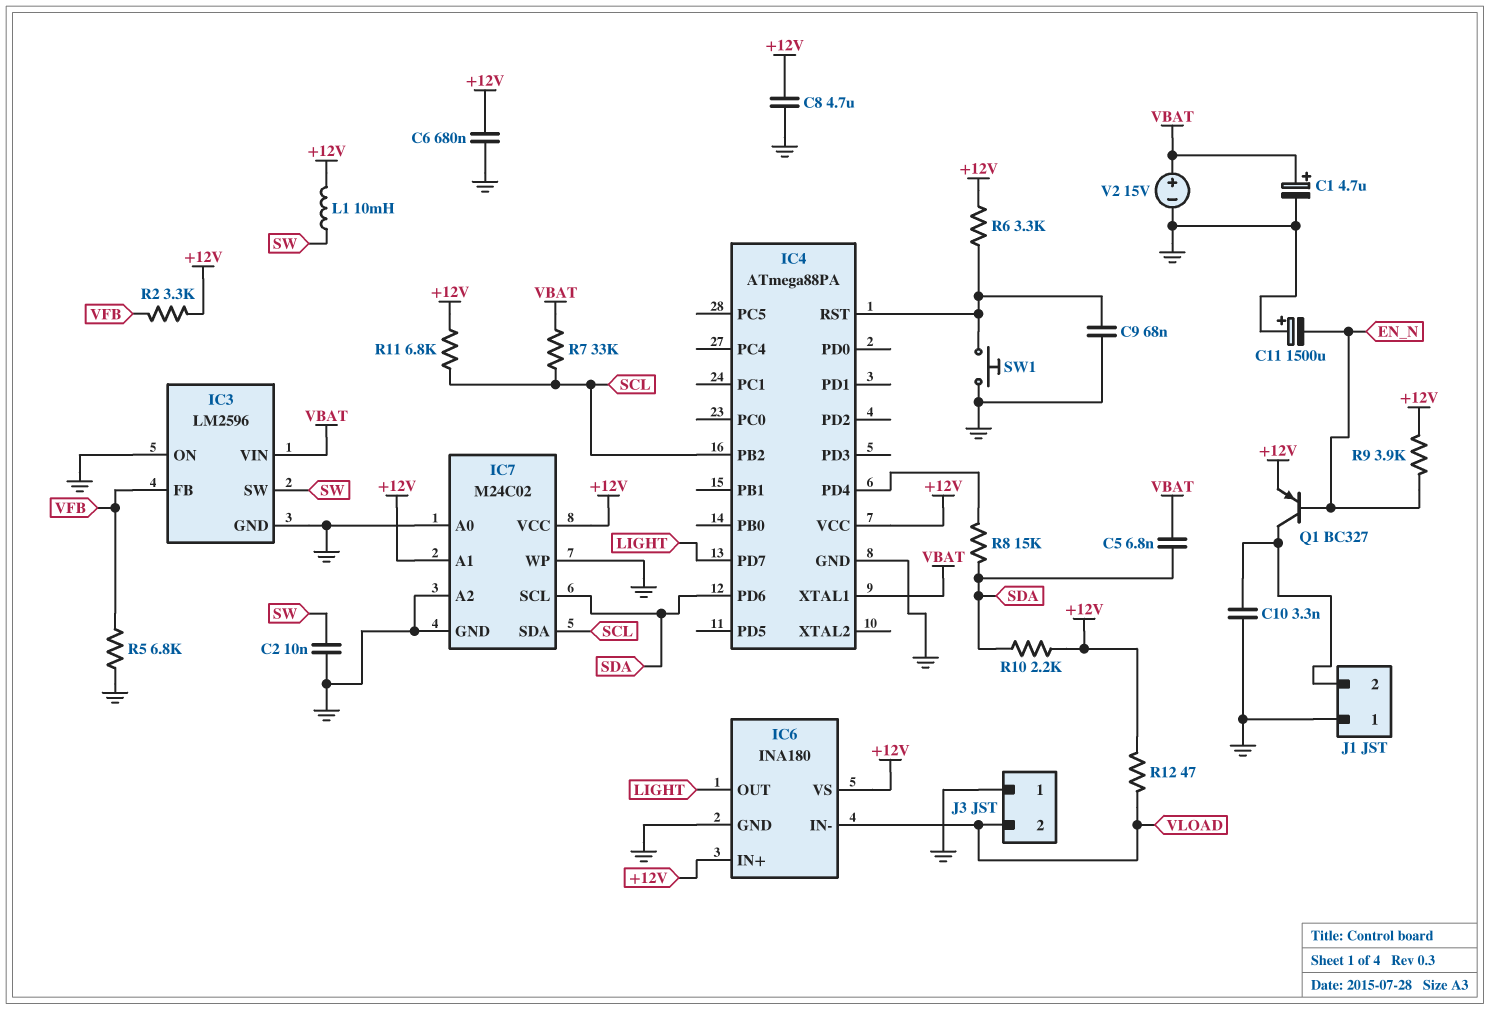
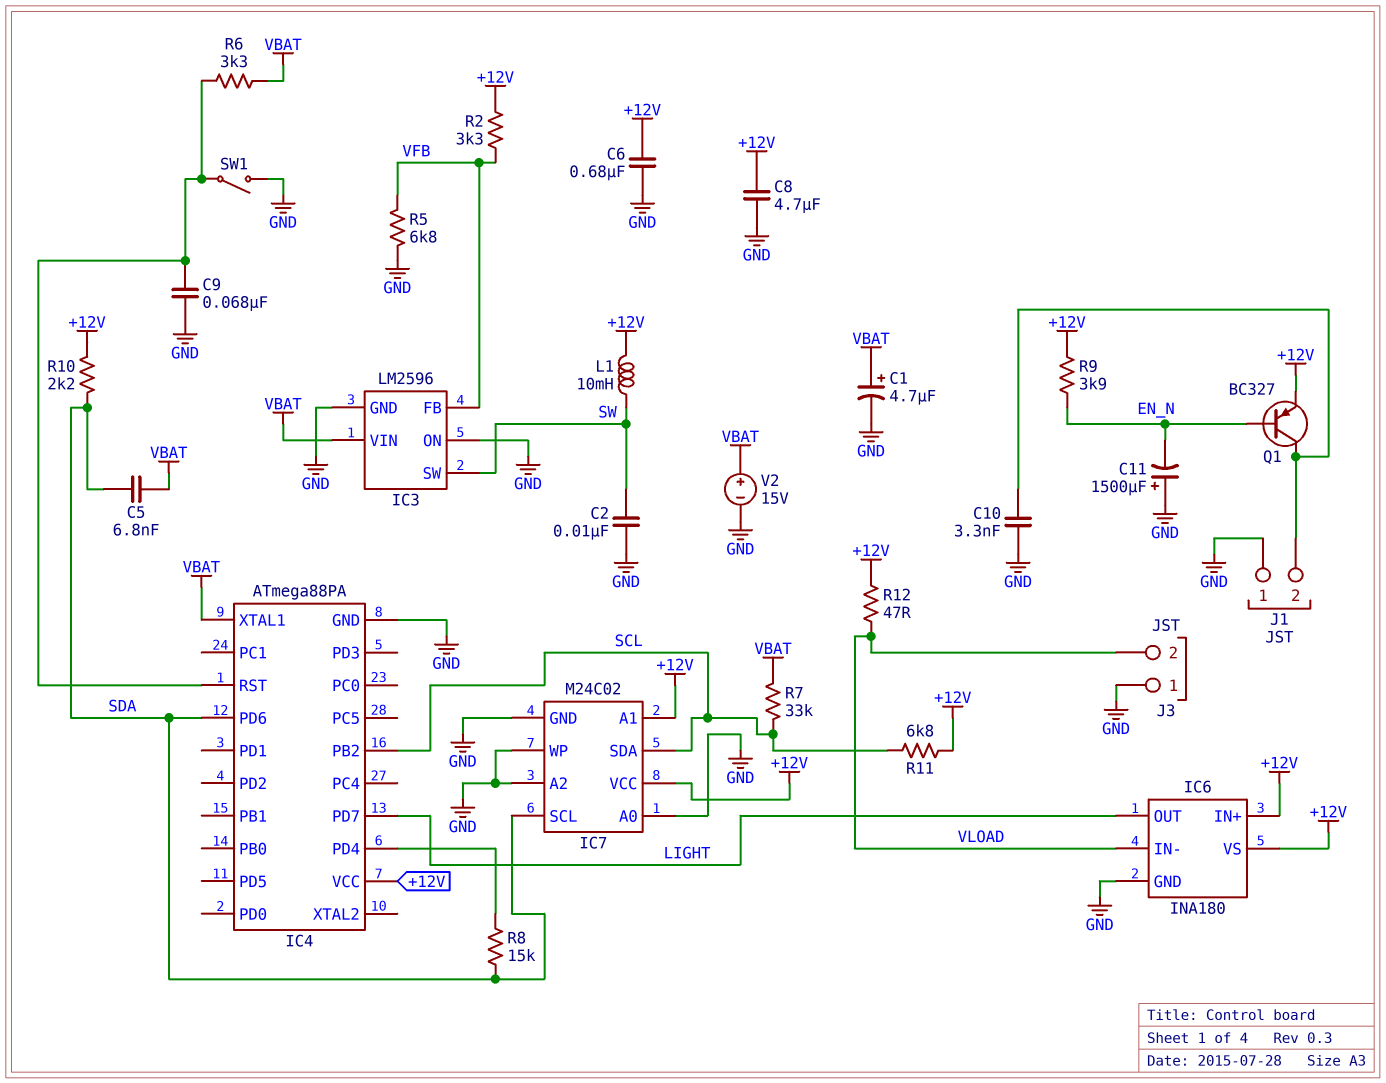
R6: 3.3k (+12V, IC4/RST) -> 3.3k (IC4/RST, VBAT)
SW1: button (GND, IC4/RST) -> switch (GND, IC4/RST)

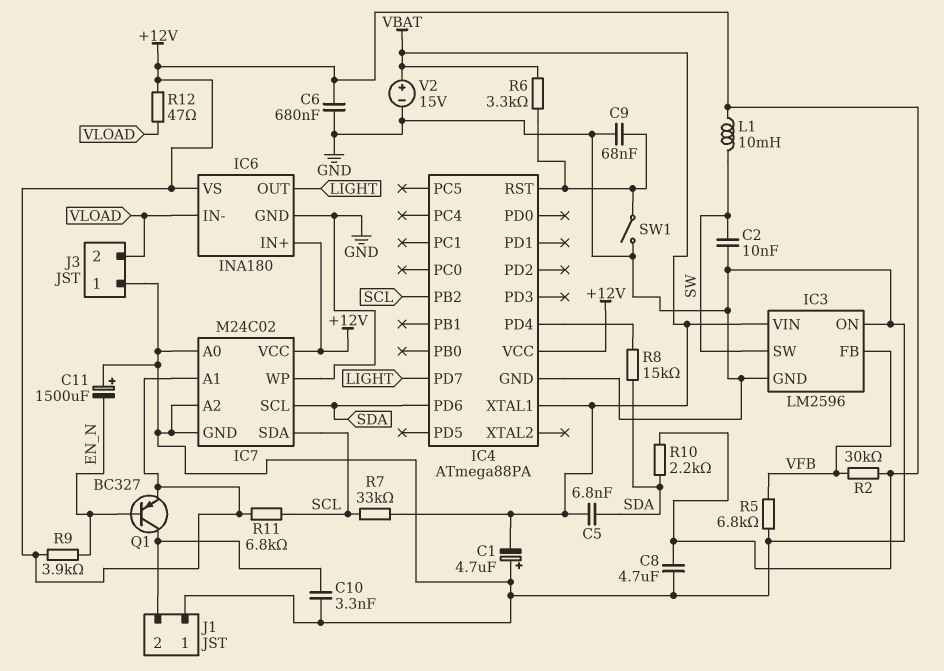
C1: 4.7uF (plus VBAT, minus GND) -> 4.7uF (plus GND, minus VBAT)
R2: 3.3k (+12V, VFB) -> 30k (+12V, VFB)

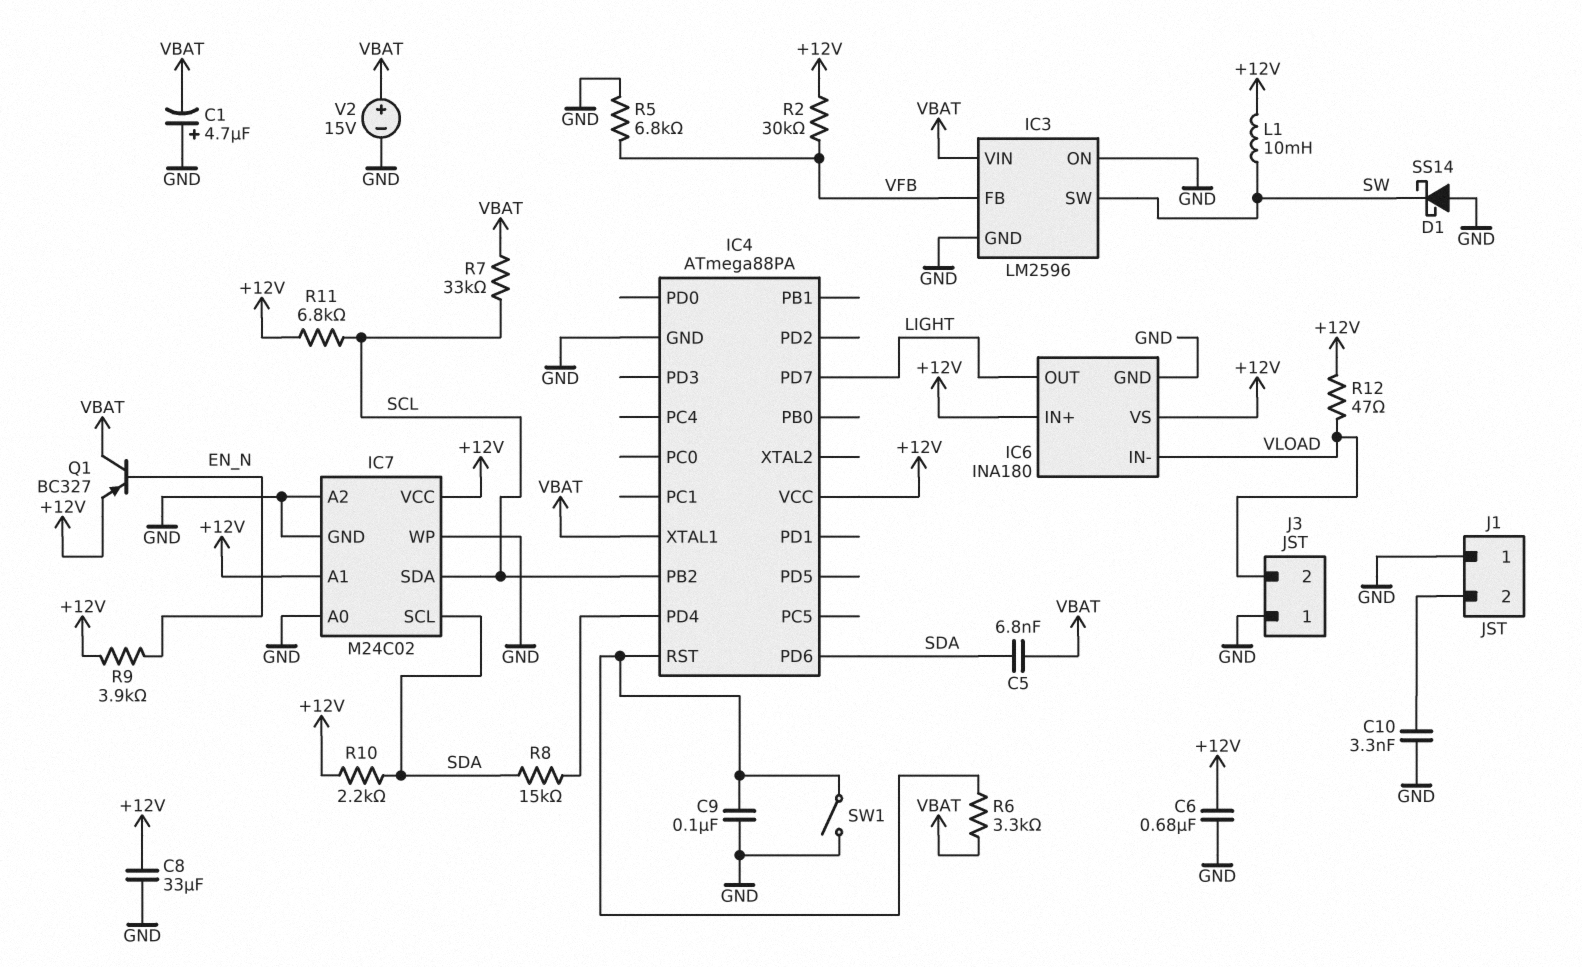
C2: 10nF (GND, SW) -> none
C8: 4.7uF (+12V, GND) -> 33uF (+12V, GND)
C9: 68nF (GND, IC4/RST) -> 100nF (GND, IC4/RST)
C11: 1500uF (plus GND, minus EN_N) -> none
D1: none -> schottky SS14 (A GND, K SW)
Q1: PNP BC327 (B EN_N, C J1/2, E +12V) -> PNP BC327 (B EN_N, C VBAT, E +12V)

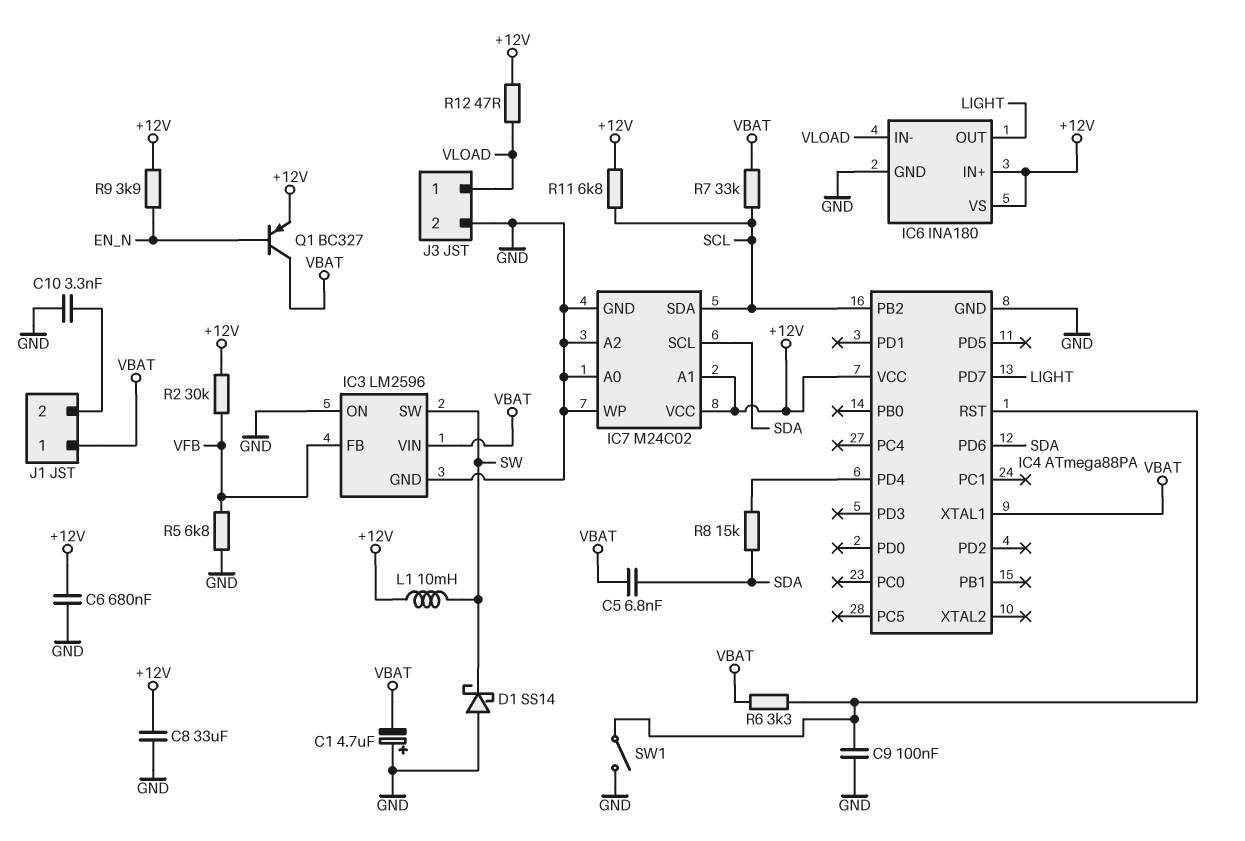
J1 pin 1: GND -> VBAT
J3 pin 1: GND -> VLOAD
J3 pin 2: VLOAD -> GND
R10: 2.2k (+12V, SDA) -> none
V2: 15V (plus VBAT, minus GND) -> none

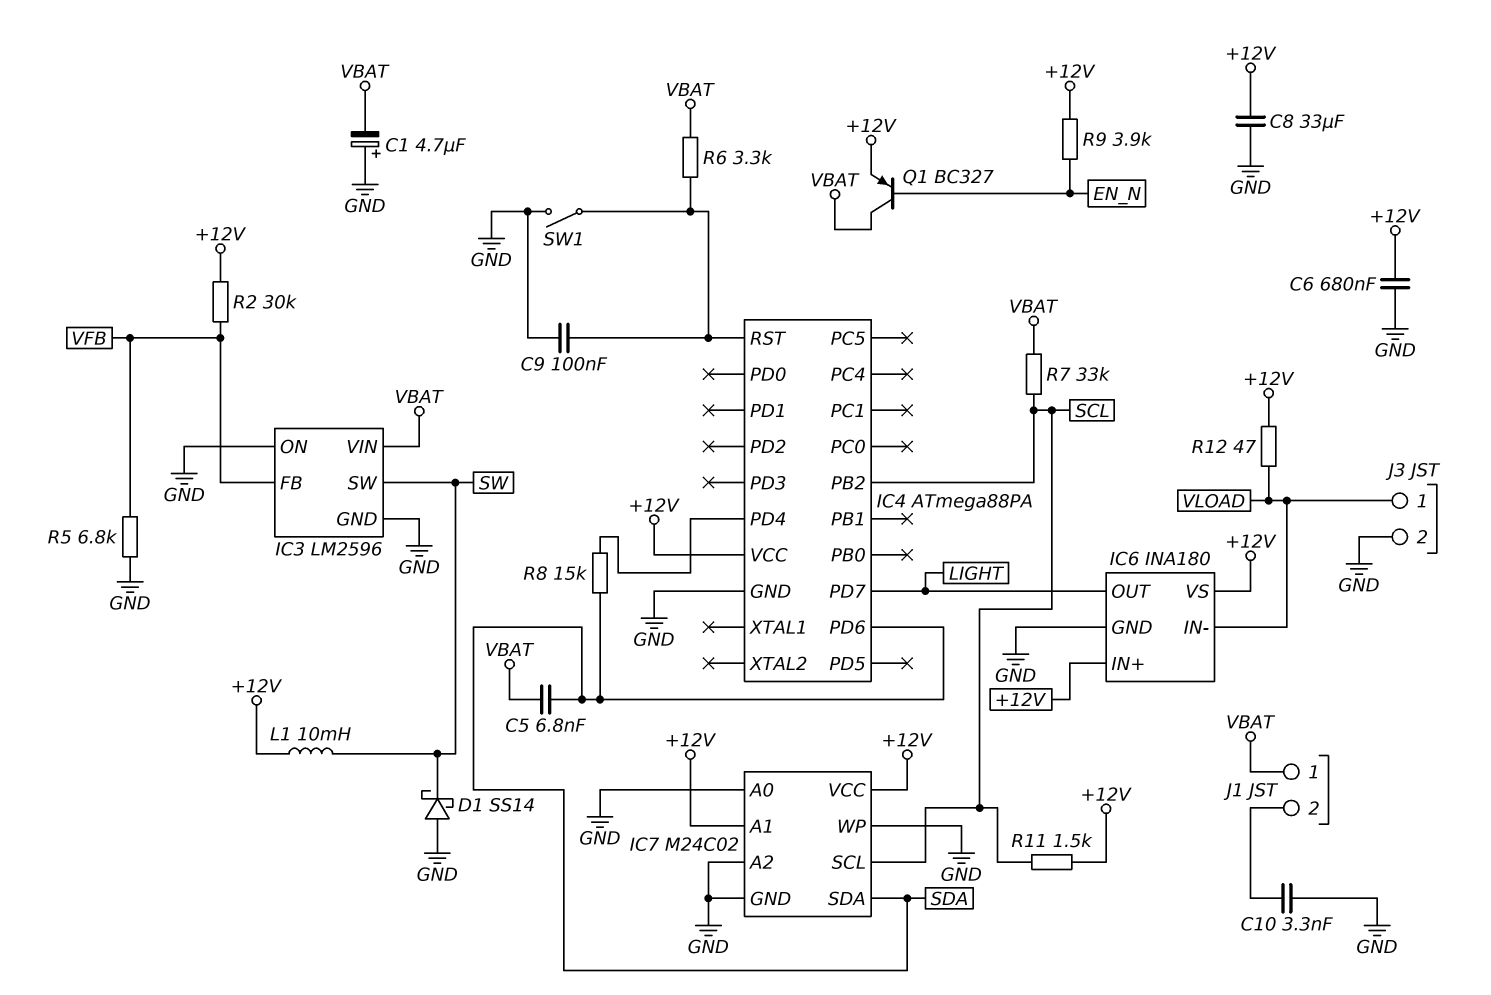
IC4 pin XTAL1: VBAT -> none
IC7 pin SCL: SDA -> SCL
IC7 pin SDA: SCL -> SDA
R11: 6.8k (+12V, SCL) -> 1.5k (+12V, SCL)

